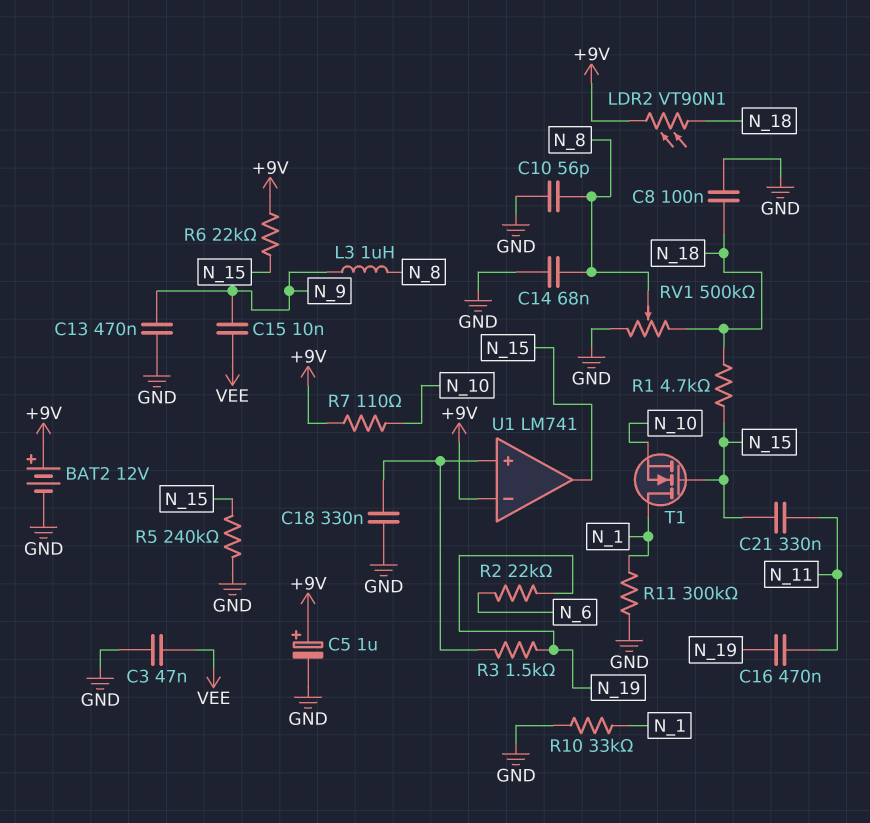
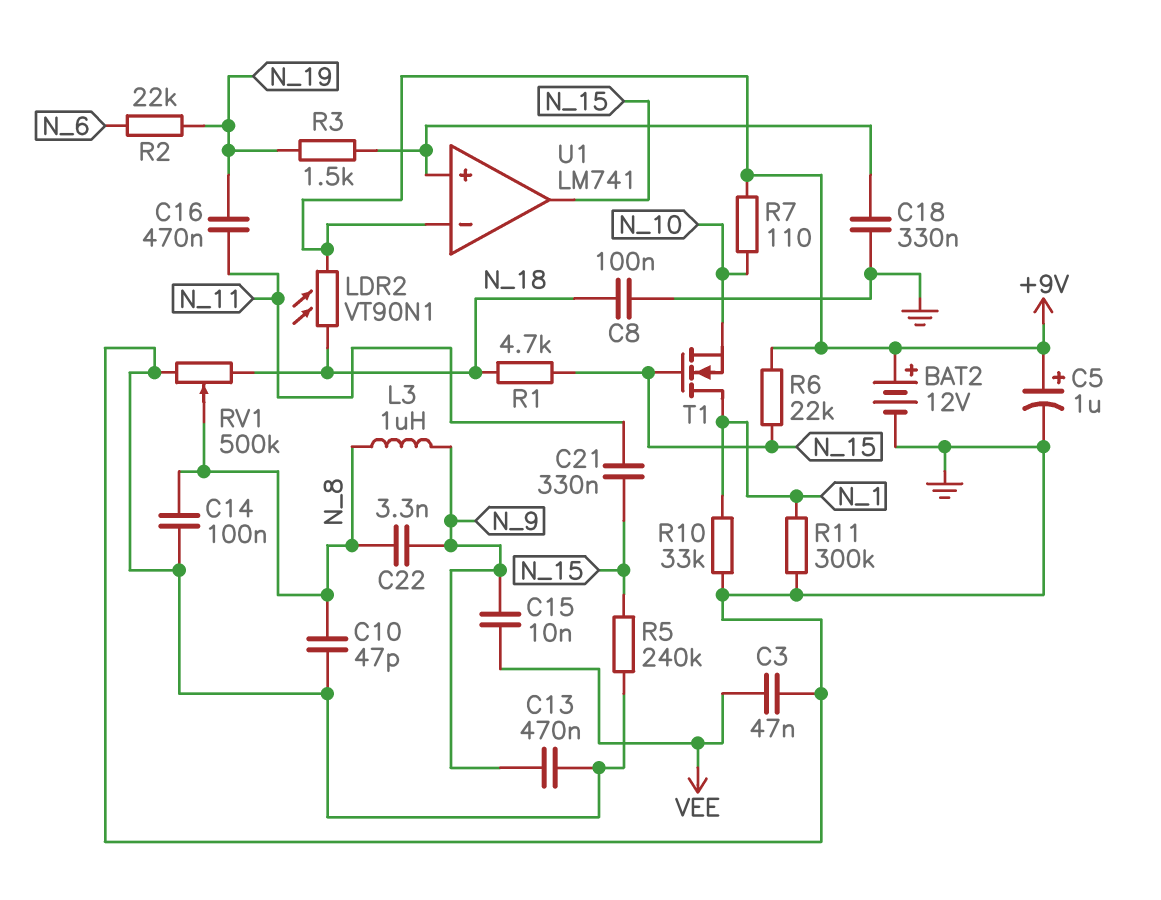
C10: 56pF (GND, N_8) -> 47pF (GND, N_8)
C14: 68nF (GND, N_8) -> 100nF (GND, N_8)
C22: none -> 3.3nF (N_8, N_9)

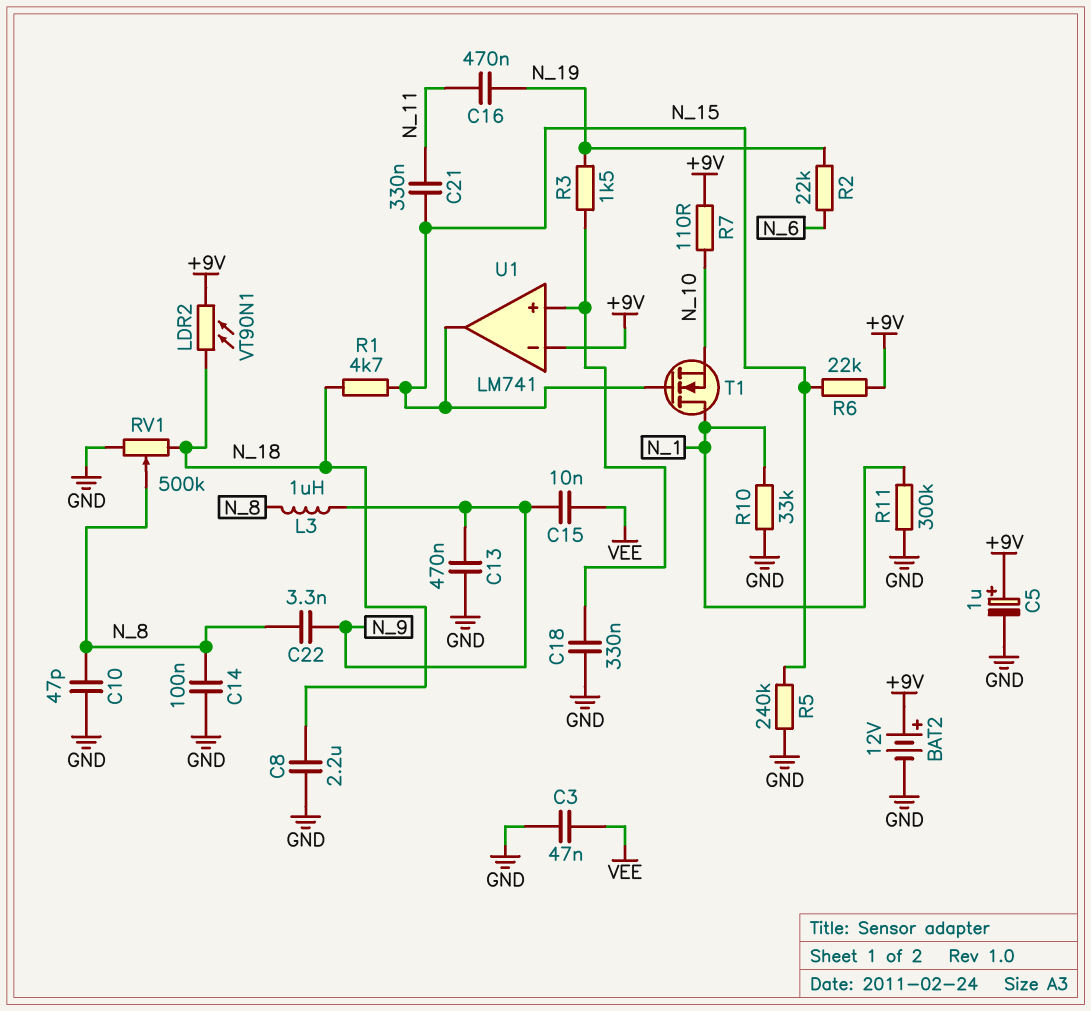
C8: 100nF (GND, N_18) -> 2.2uF (GND, N_18)

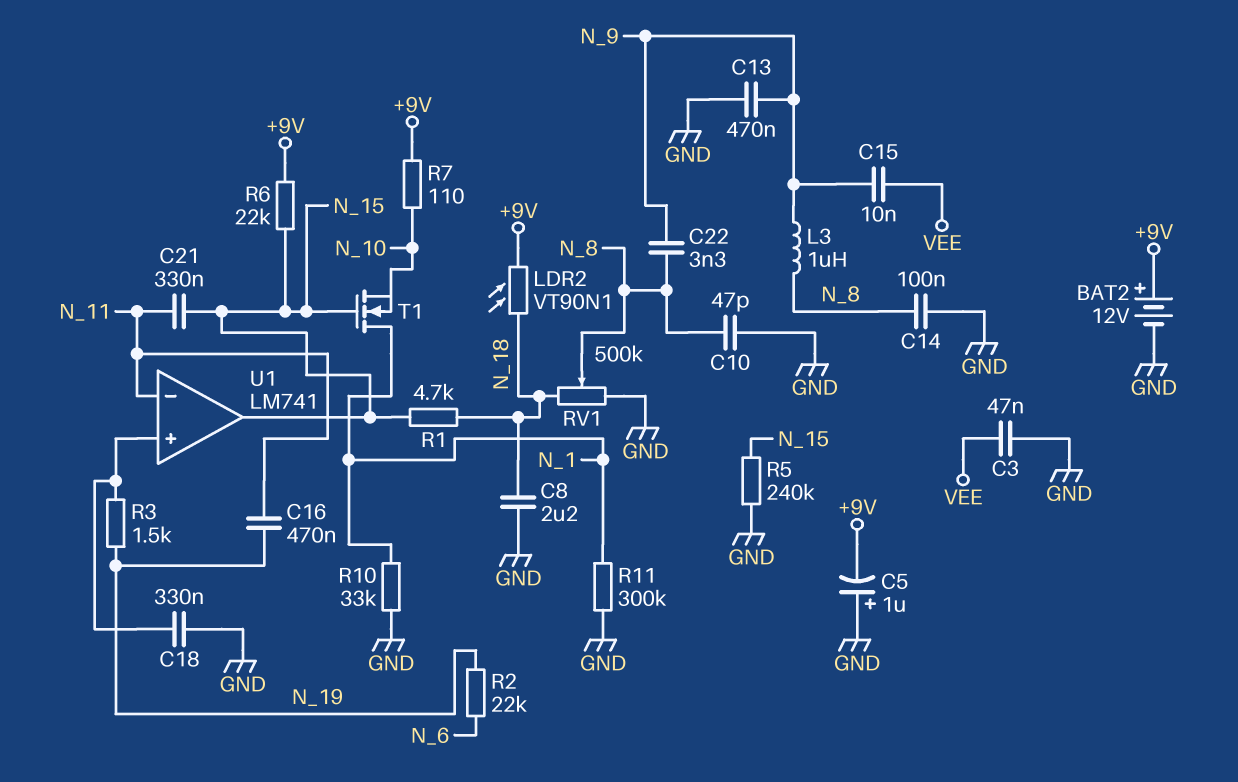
C5: 1uF (plus +9V, minus GND) -> 1uF (plus GND, minus +9V)
U1 pin in-: +9V -> N_11

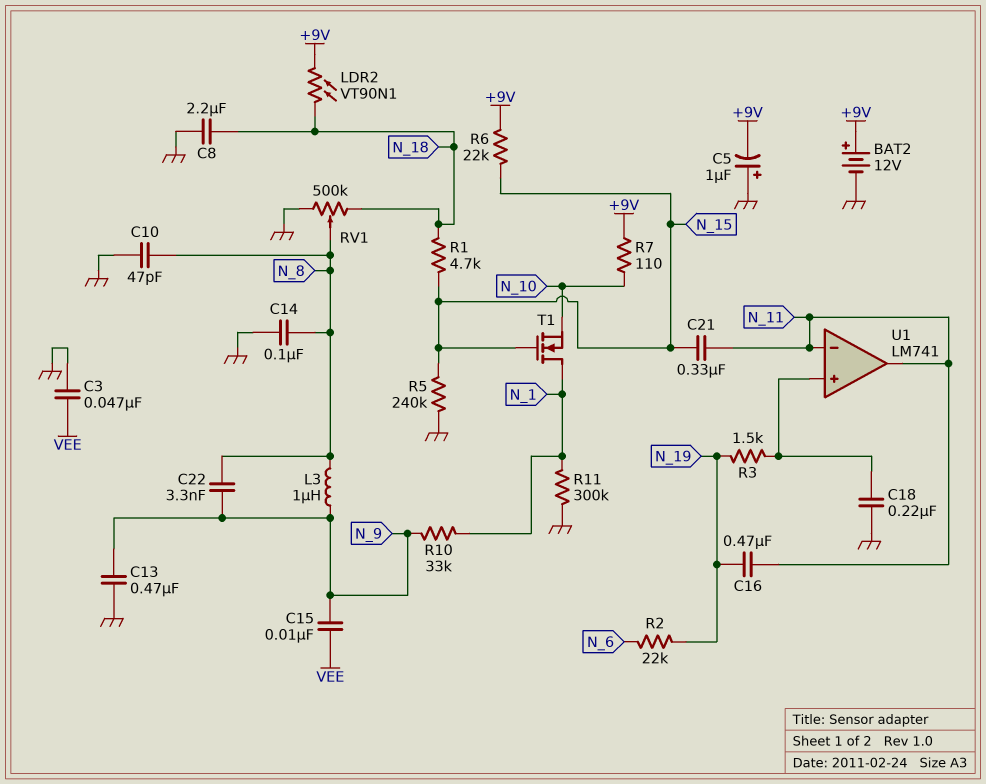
C18: 330nF (GND, U1/in+) -> 220nF (GND, U1/in+)
R10: 33k (GND, N_1) -> 33k (N_1, N_9)
U1 pin out: N_15 -> N_11

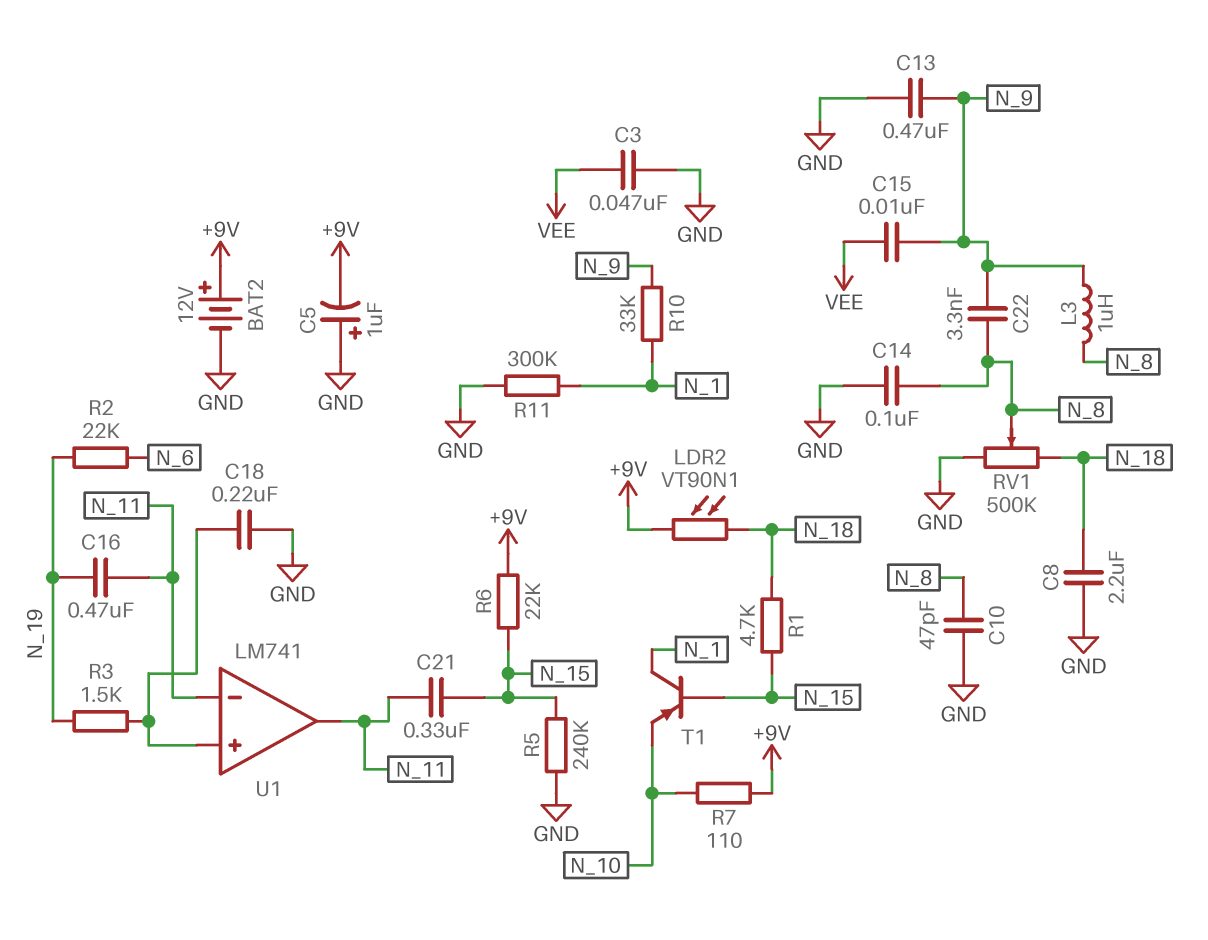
T1: NMOS (G N_15, D N_1, S N_10) -> PNP (B N_15, C N_1, E N_10)

